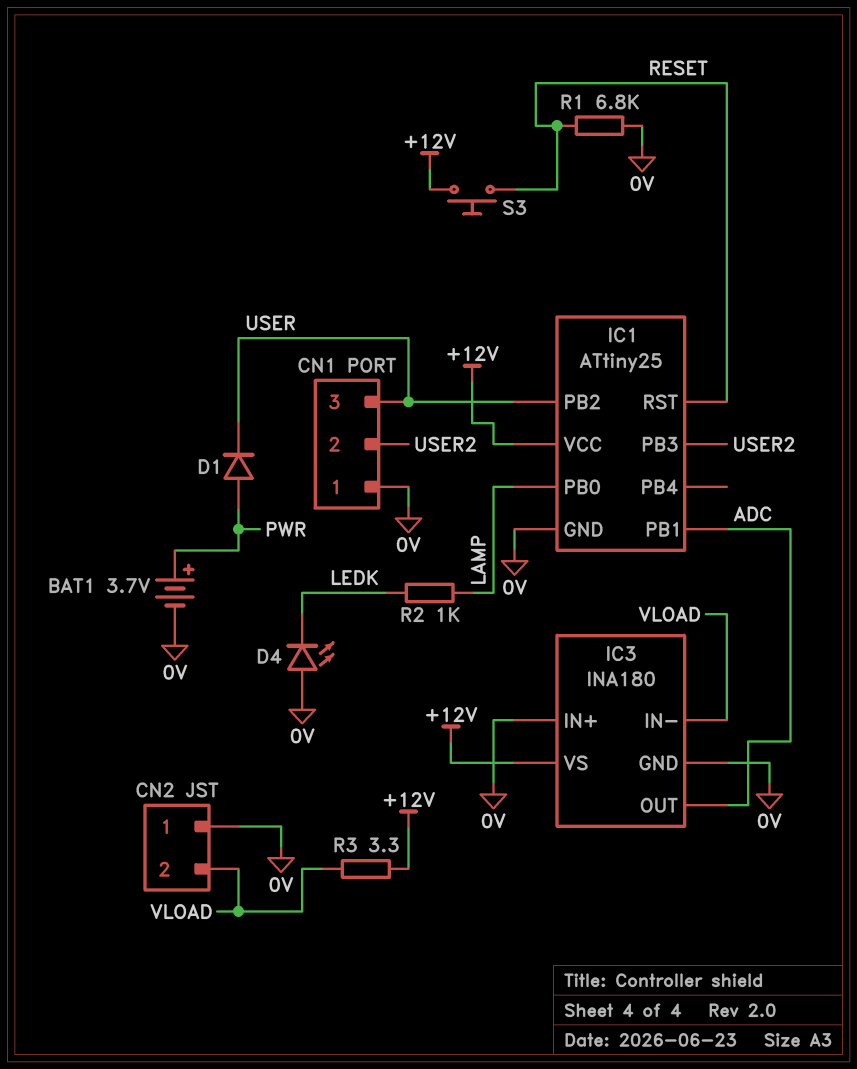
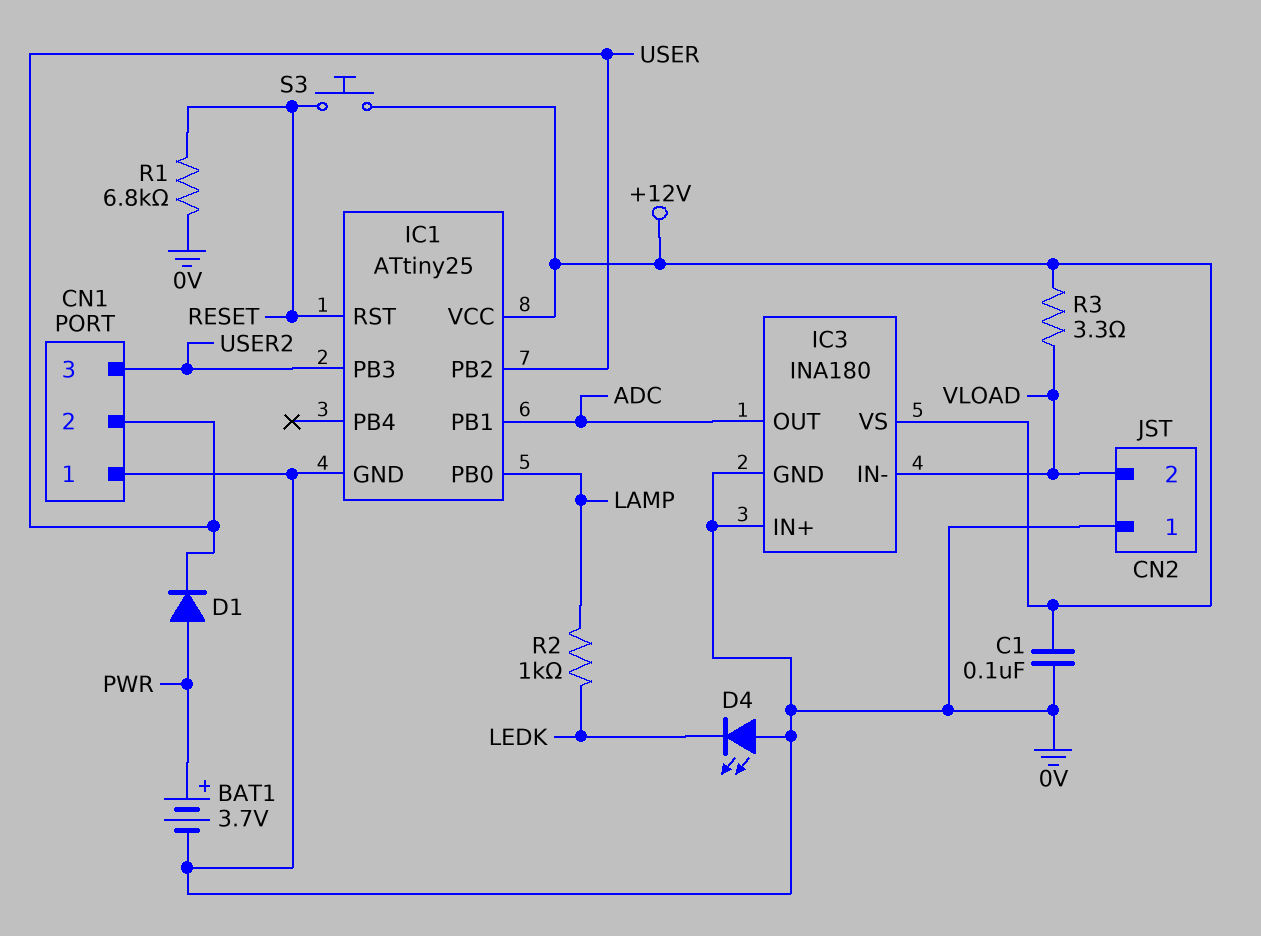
C1: none -> 100nF (+12V, 0V)
CN1 pin 2: USER2 -> USER
CN1 pin 3: USER -> USER2

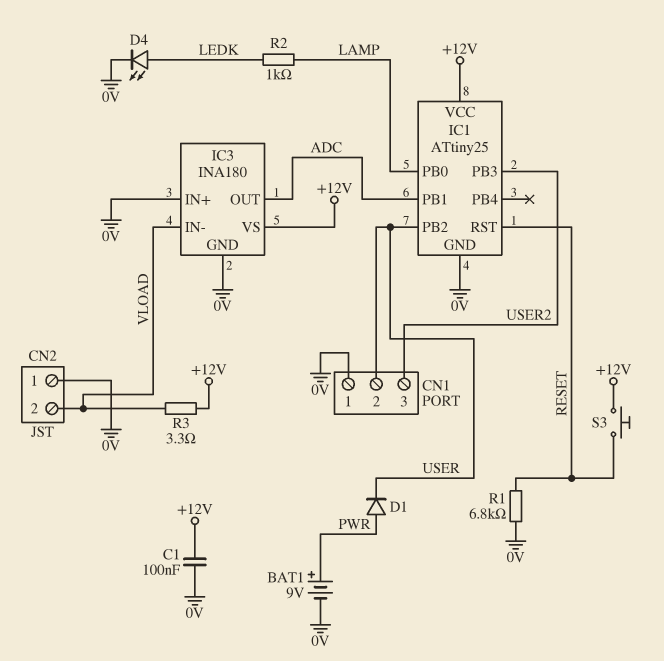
BAT1: 3.7V (plus PWR, minus 0V) -> 9V (plus PWR, minus 0V)
D4: LED (A 0V, K LEDK) -> LED (A LEDK, K 0V)

